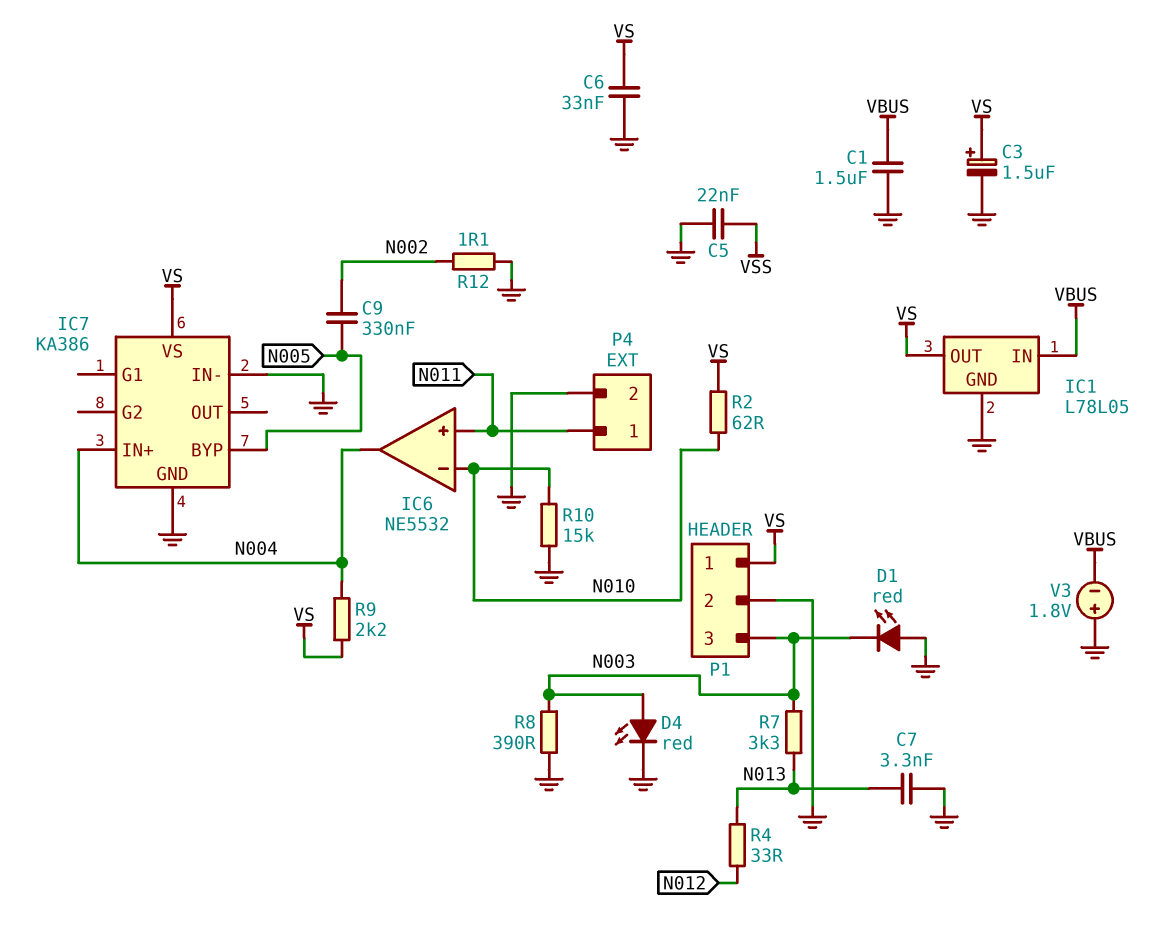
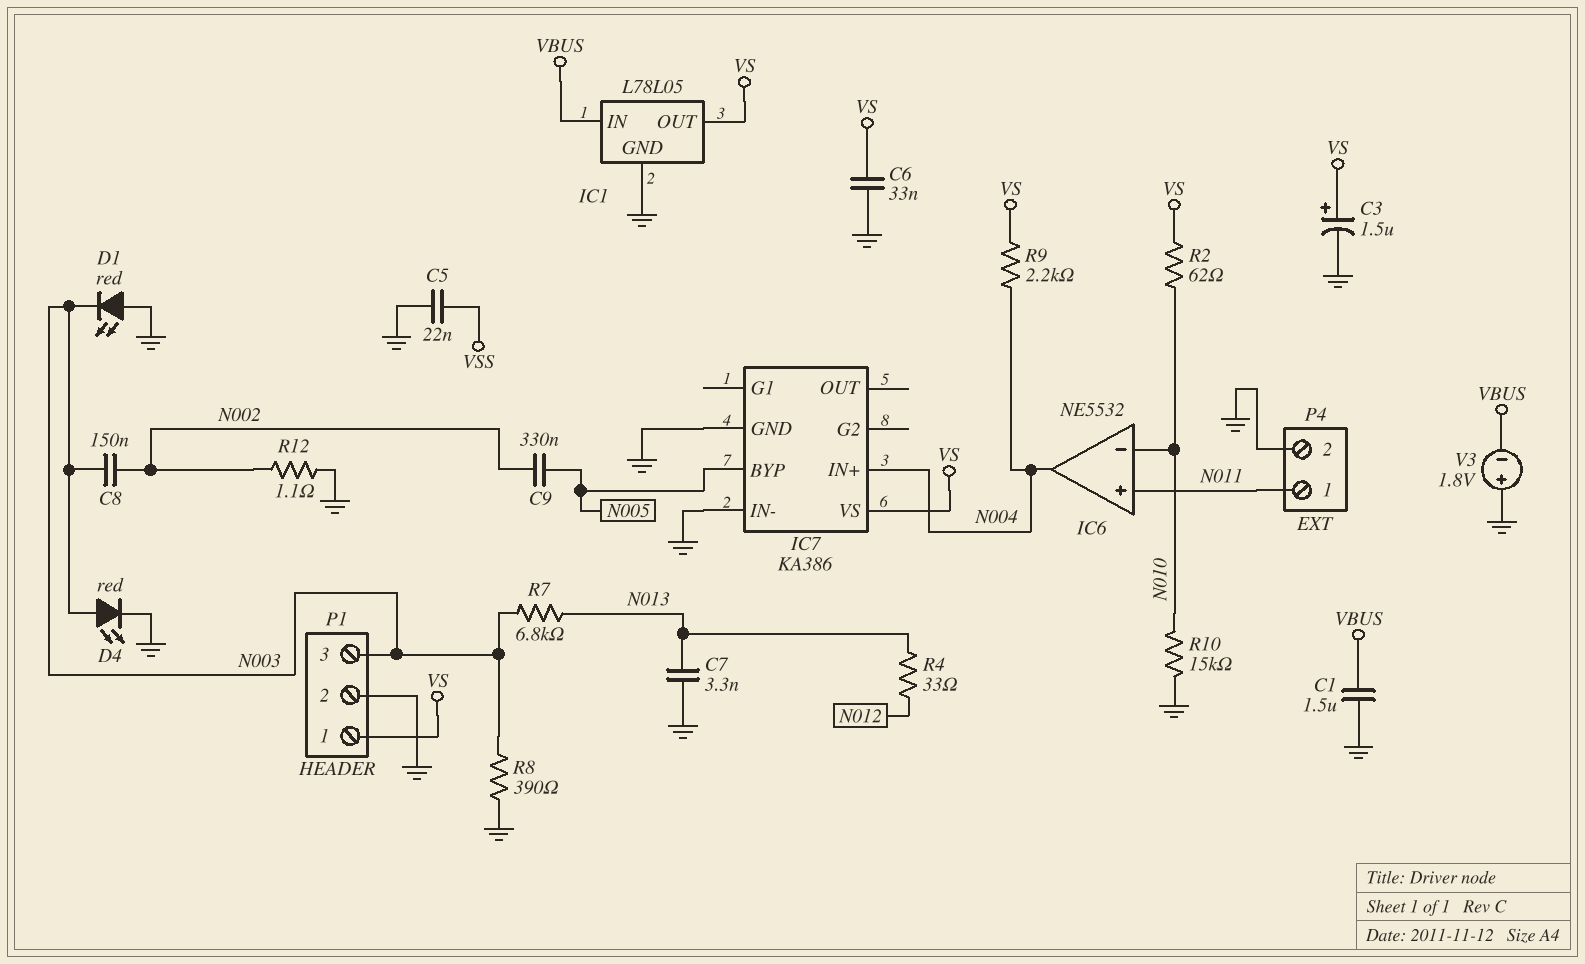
C8: none -> 150nF (N002, N003)
R7: 3.3k (N003, N013) -> 6.8k (N003, N013)

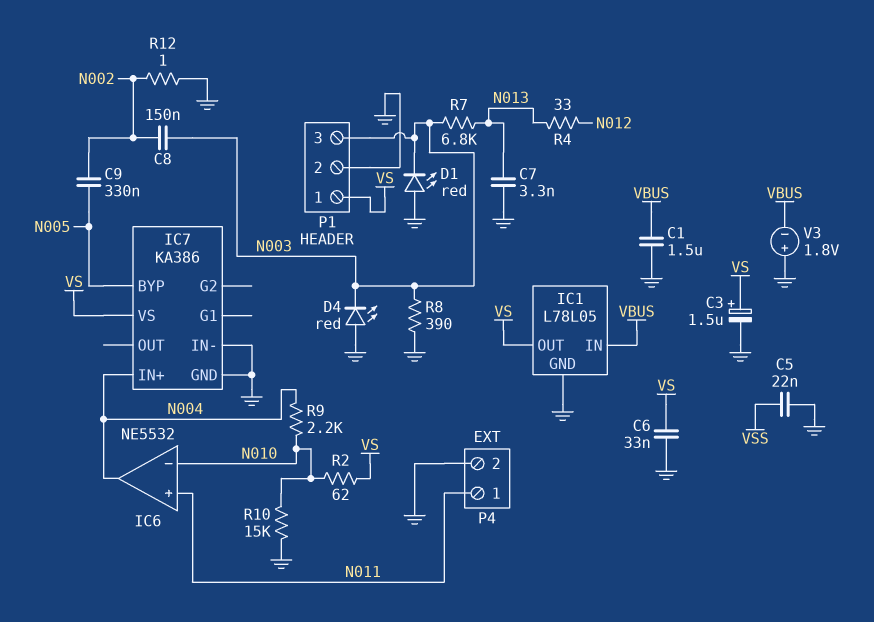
D4: LED red (A N003, K GND) -> LED red (A GND, K N003)
R9: 2.2k (N004, VS) -> 2.2k (N004, N010)
R12: 1.1 (GND, N002) -> 1 (GND, N002)

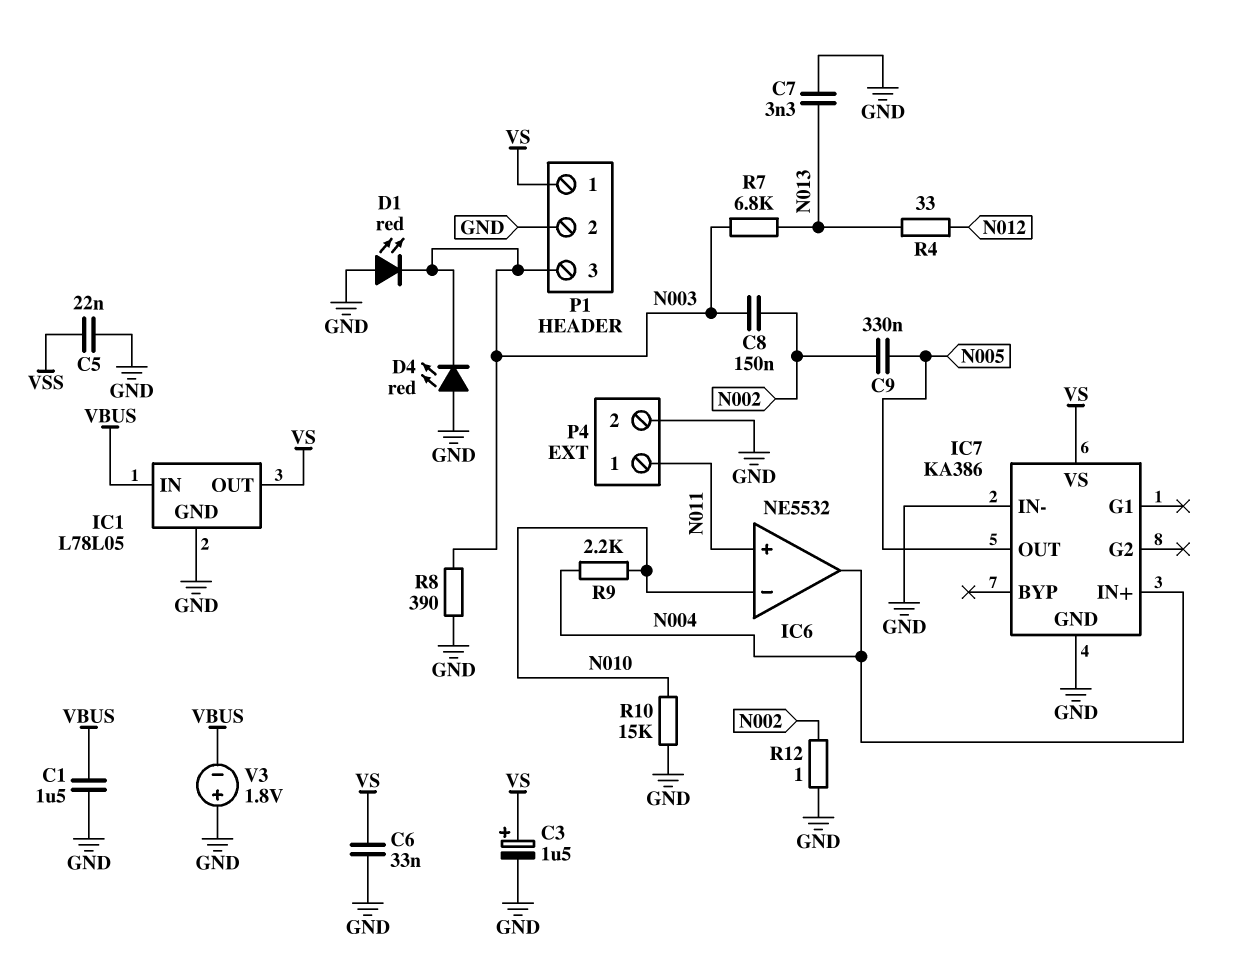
IC7 pin BYP: N005 -> none
IC7 pin OUT: none -> N005
R2: 62 (N010, VS) -> none

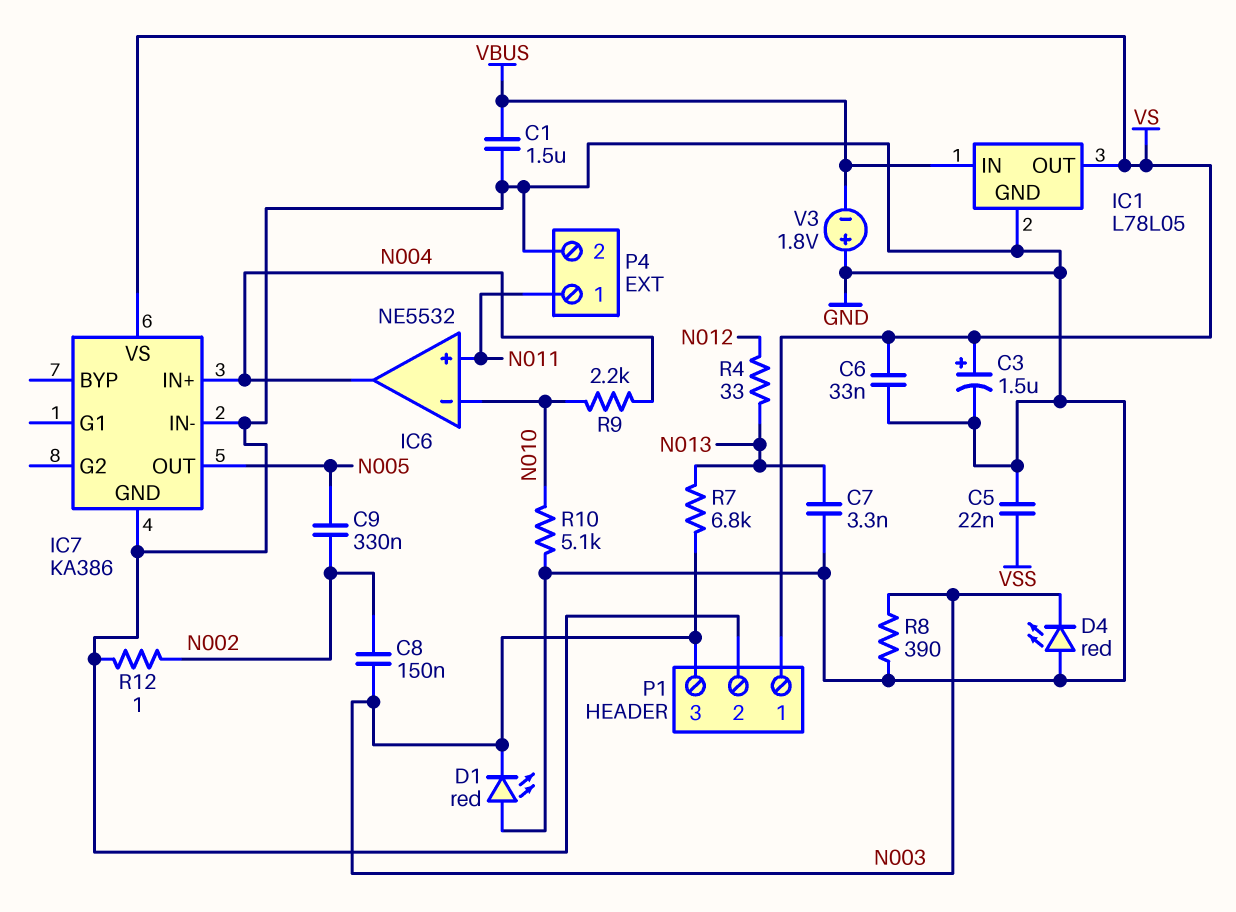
R10: 15k (GND, N010) -> 5.1k (GND, N010)

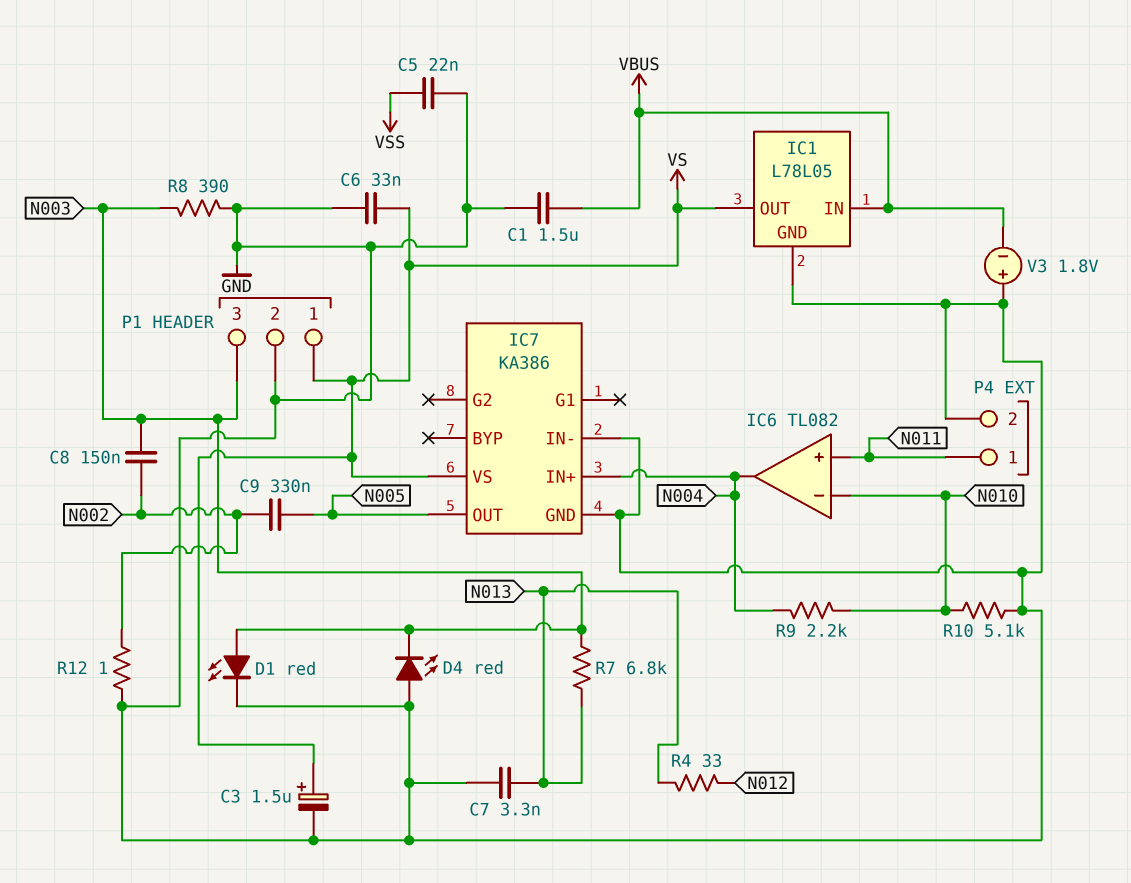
D1: LED red (A GND, K N003) -> LED red (A N003, K GND)
IC6: NE5532 -> TL082

